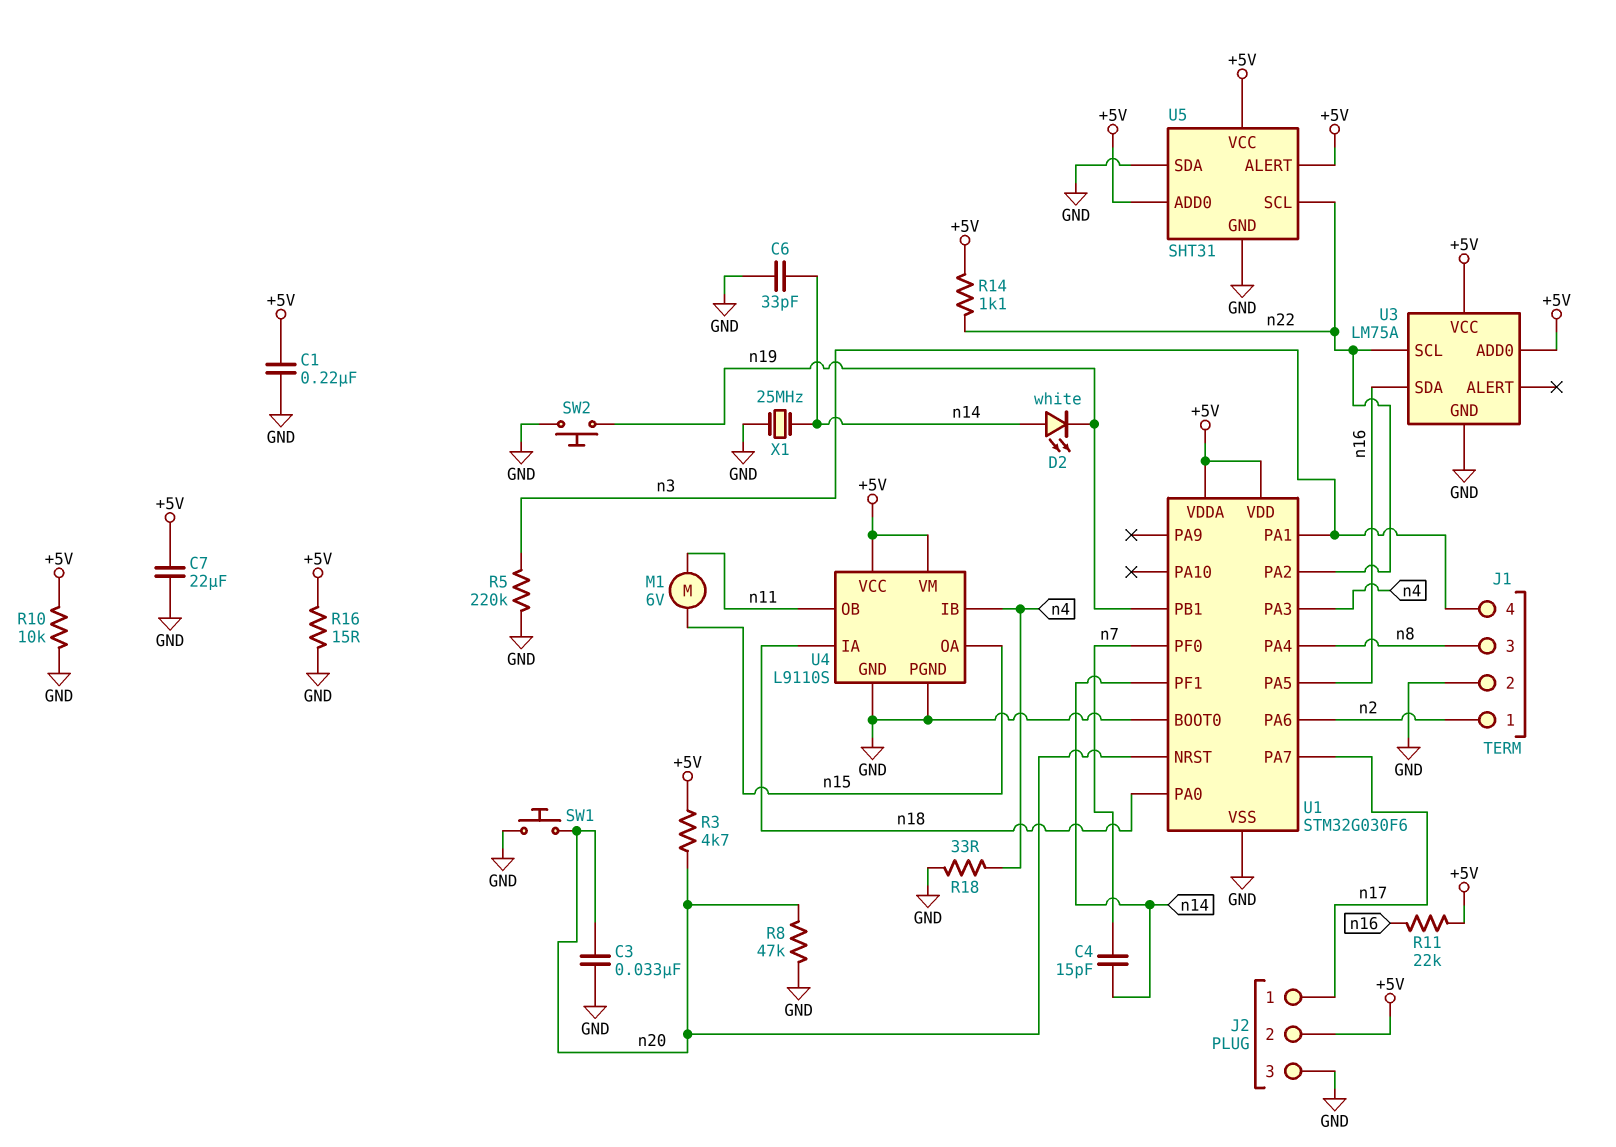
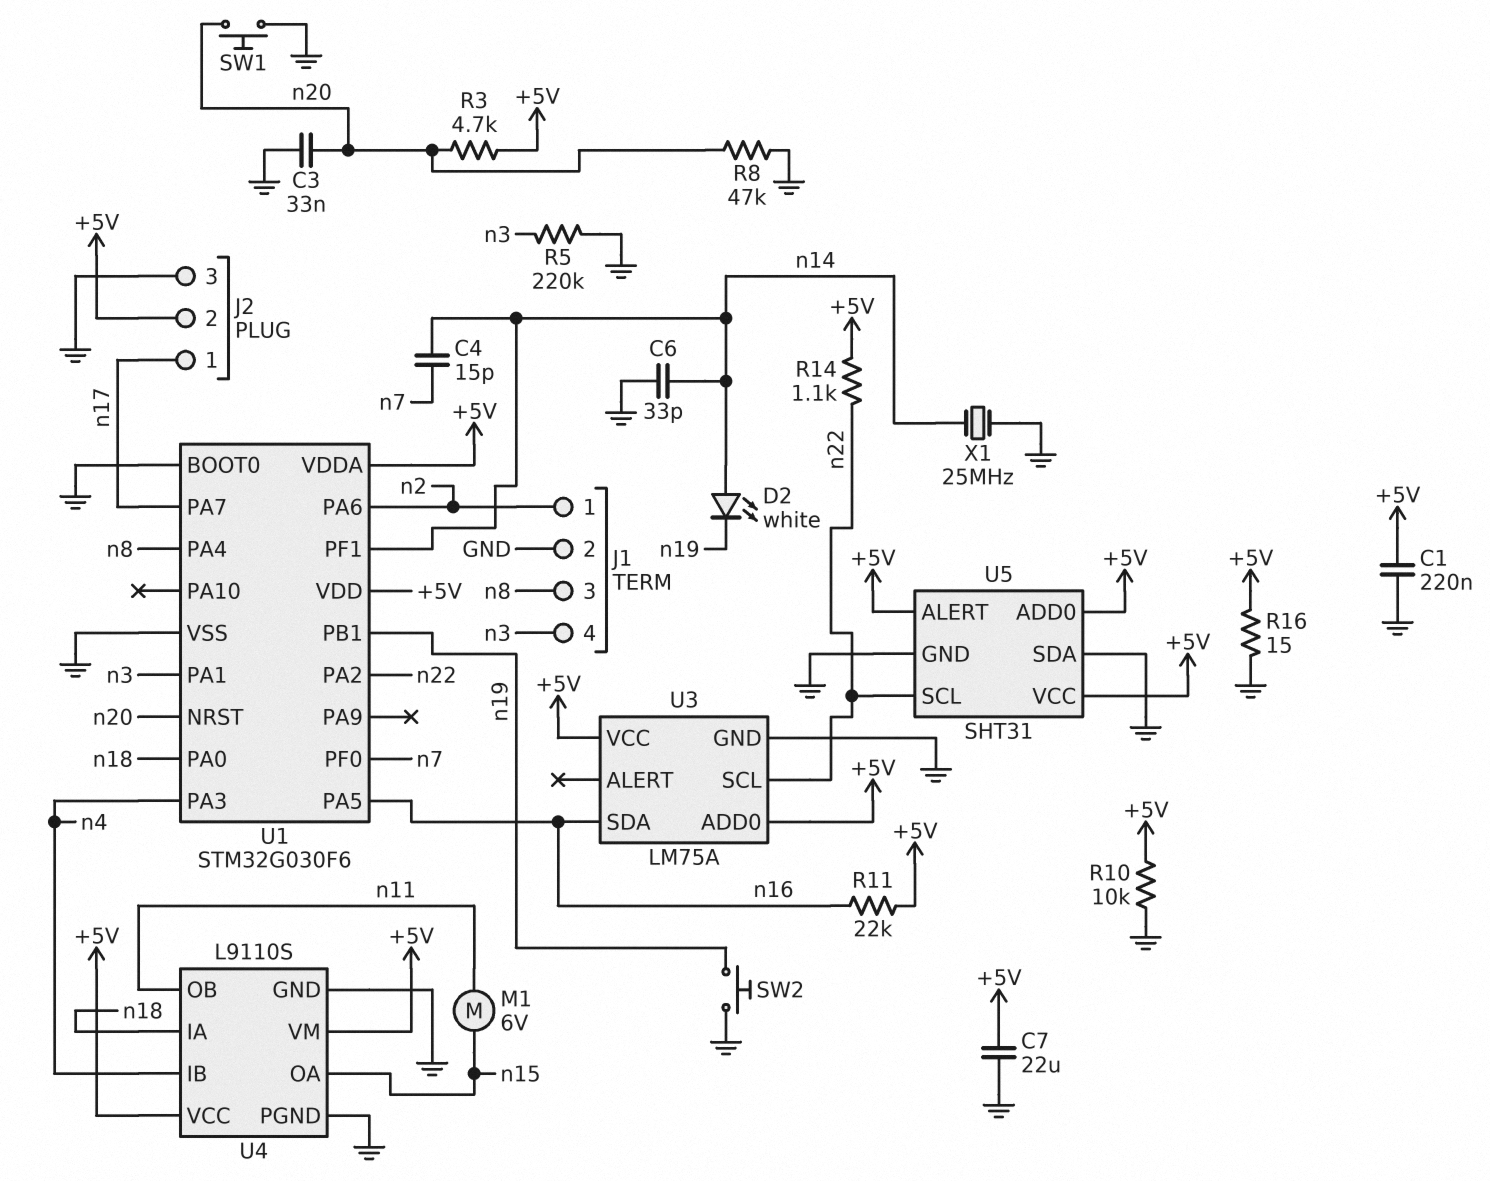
R18: 33 (GND, n4) -> none

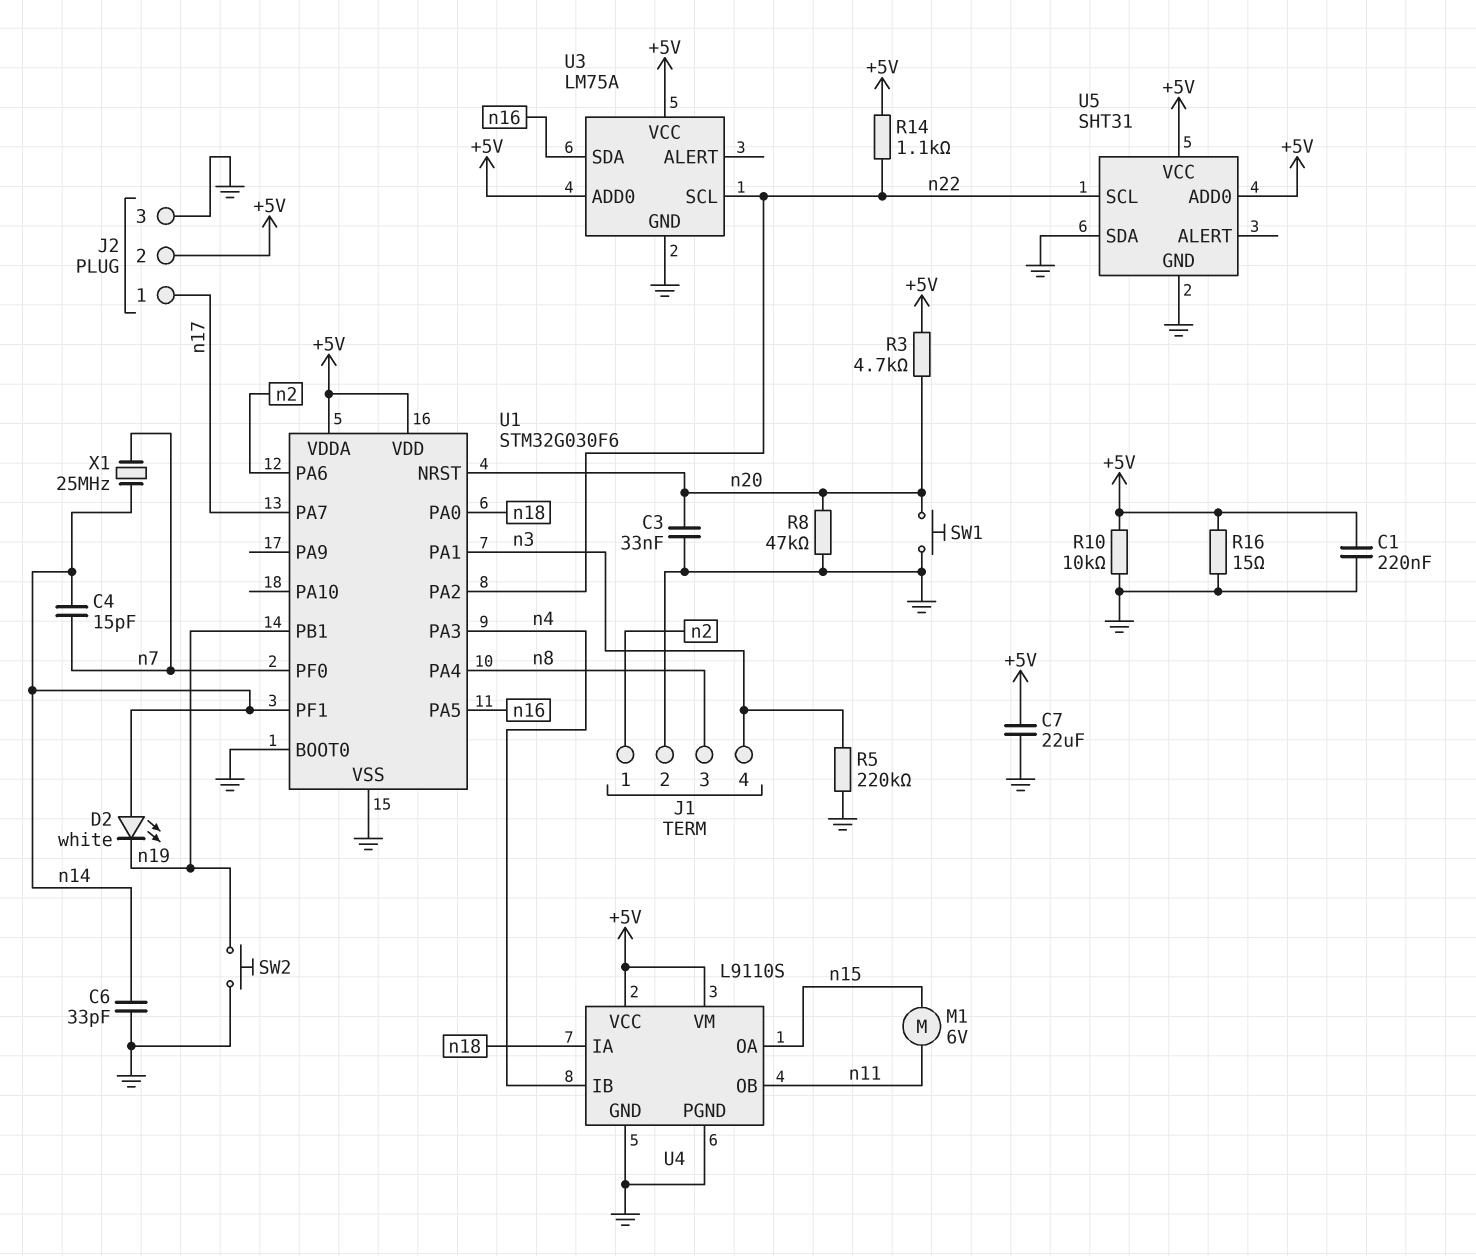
R11: 22k (+5V, n16) -> none
U5 pin ALERT: +5V -> none
X1: 25MHz (GND, n14) -> 25MHz (n7, n14)

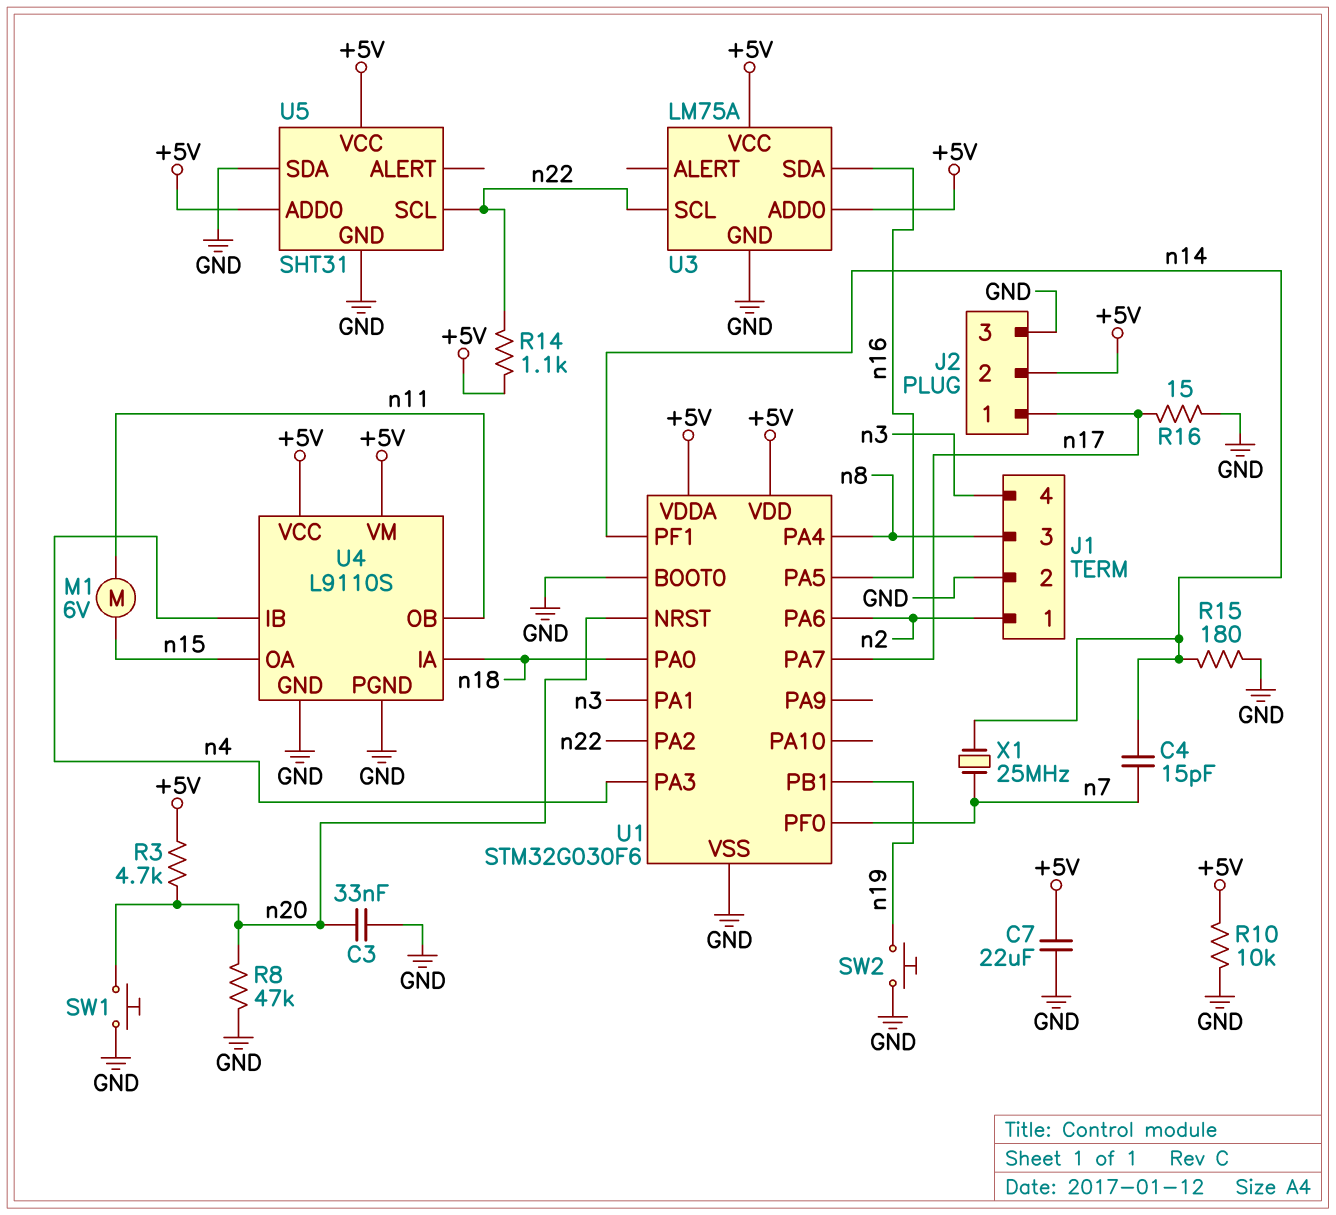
C1: 220nF (+5V, GND) -> none
C6: 33pF (GND, n14) -> none
D2: LED white (A n14, K n19) -> none
R5: 220k (GND, n3) -> none
R15: none -> 180 (GND, n14)
R16: 15 (+5V, GND) -> 15 (GND, n17)

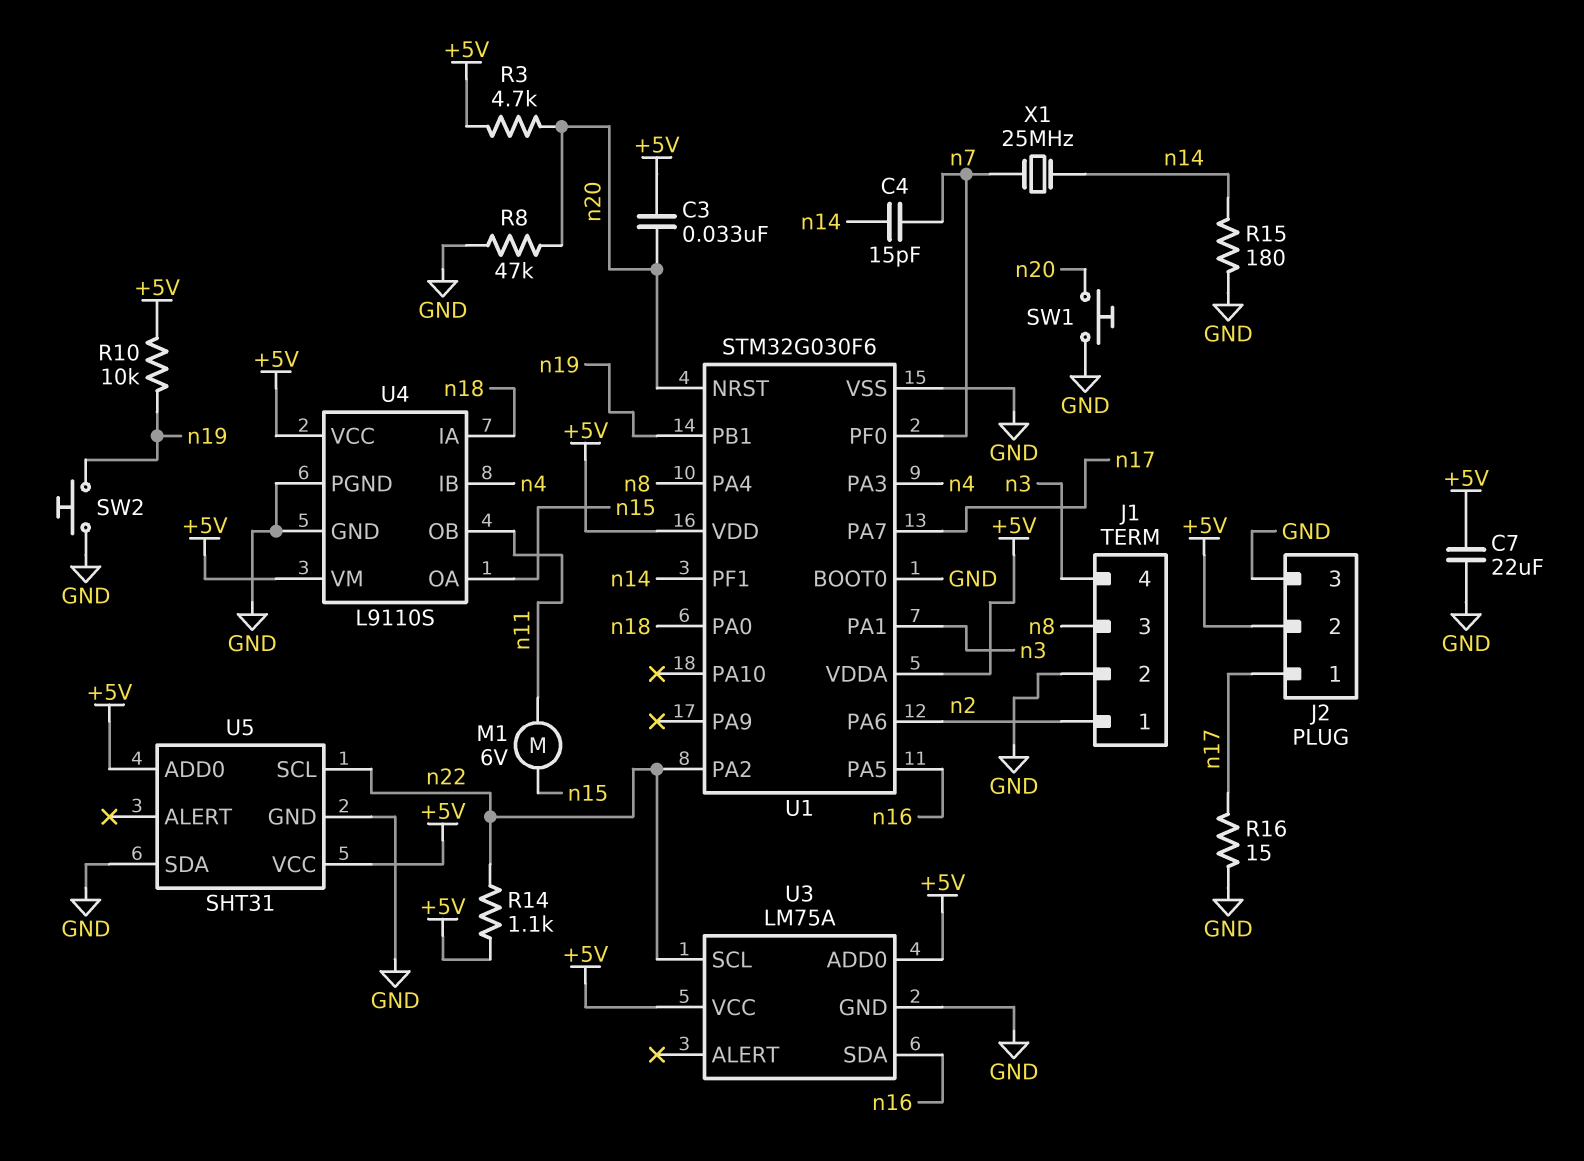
C3: 33nF (GND, n20) -> 33nF (+5V, n20)
R10: 10k (+5V, GND) -> 10k (+5V, n19)

